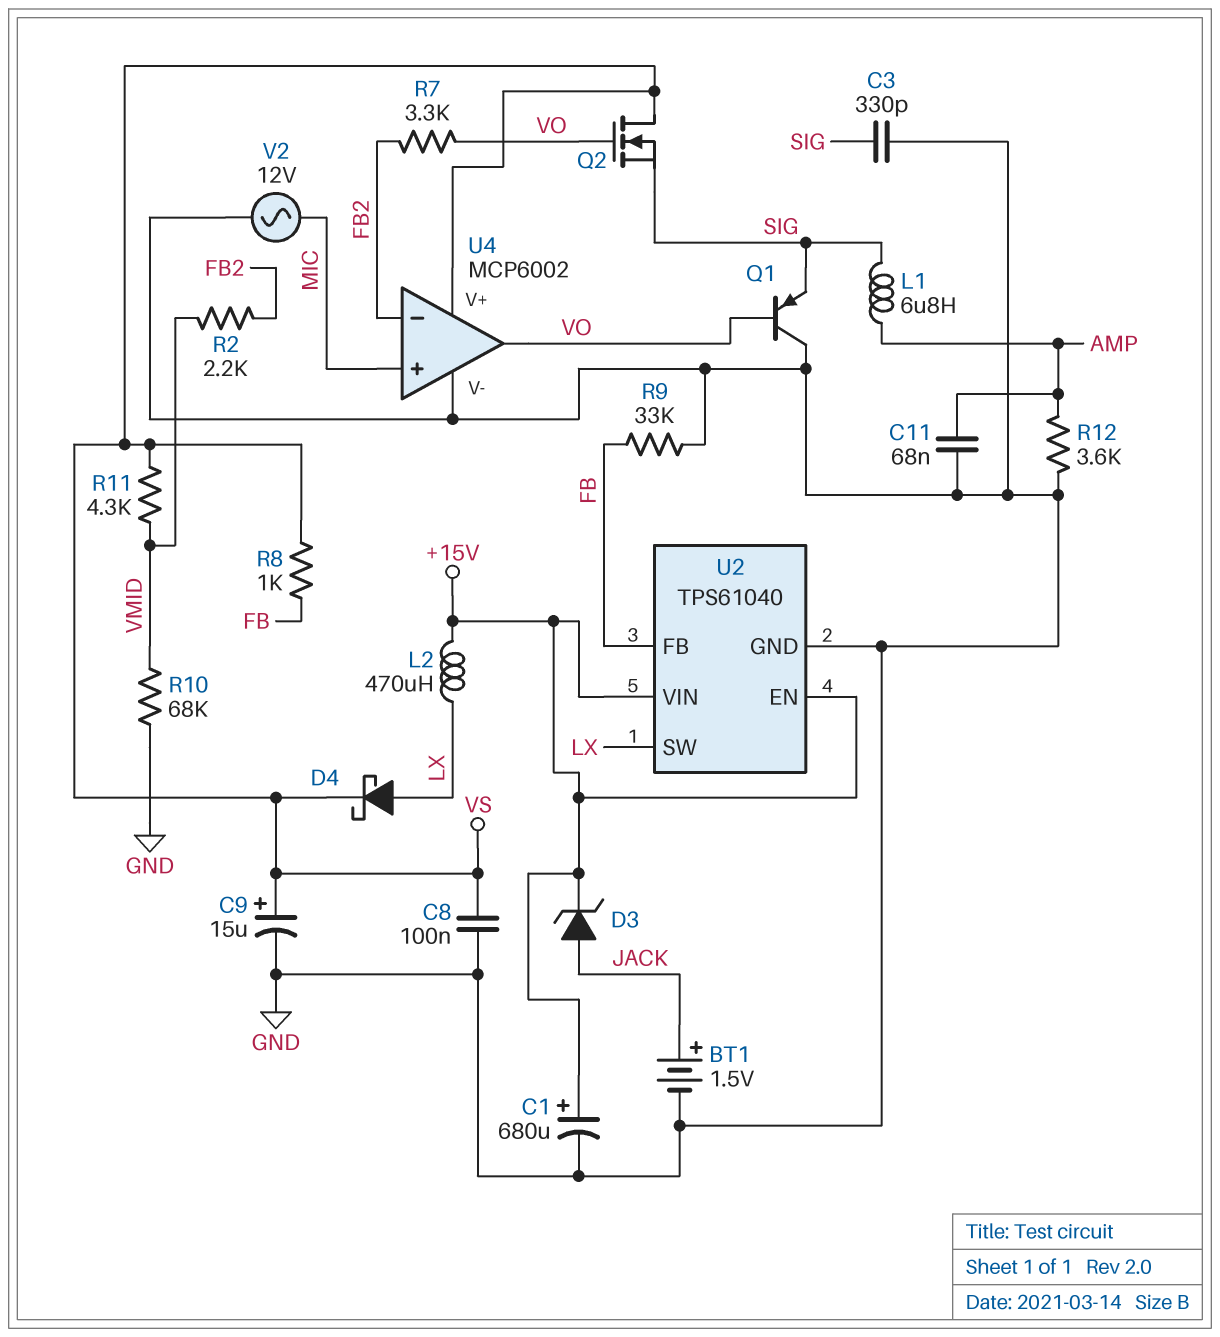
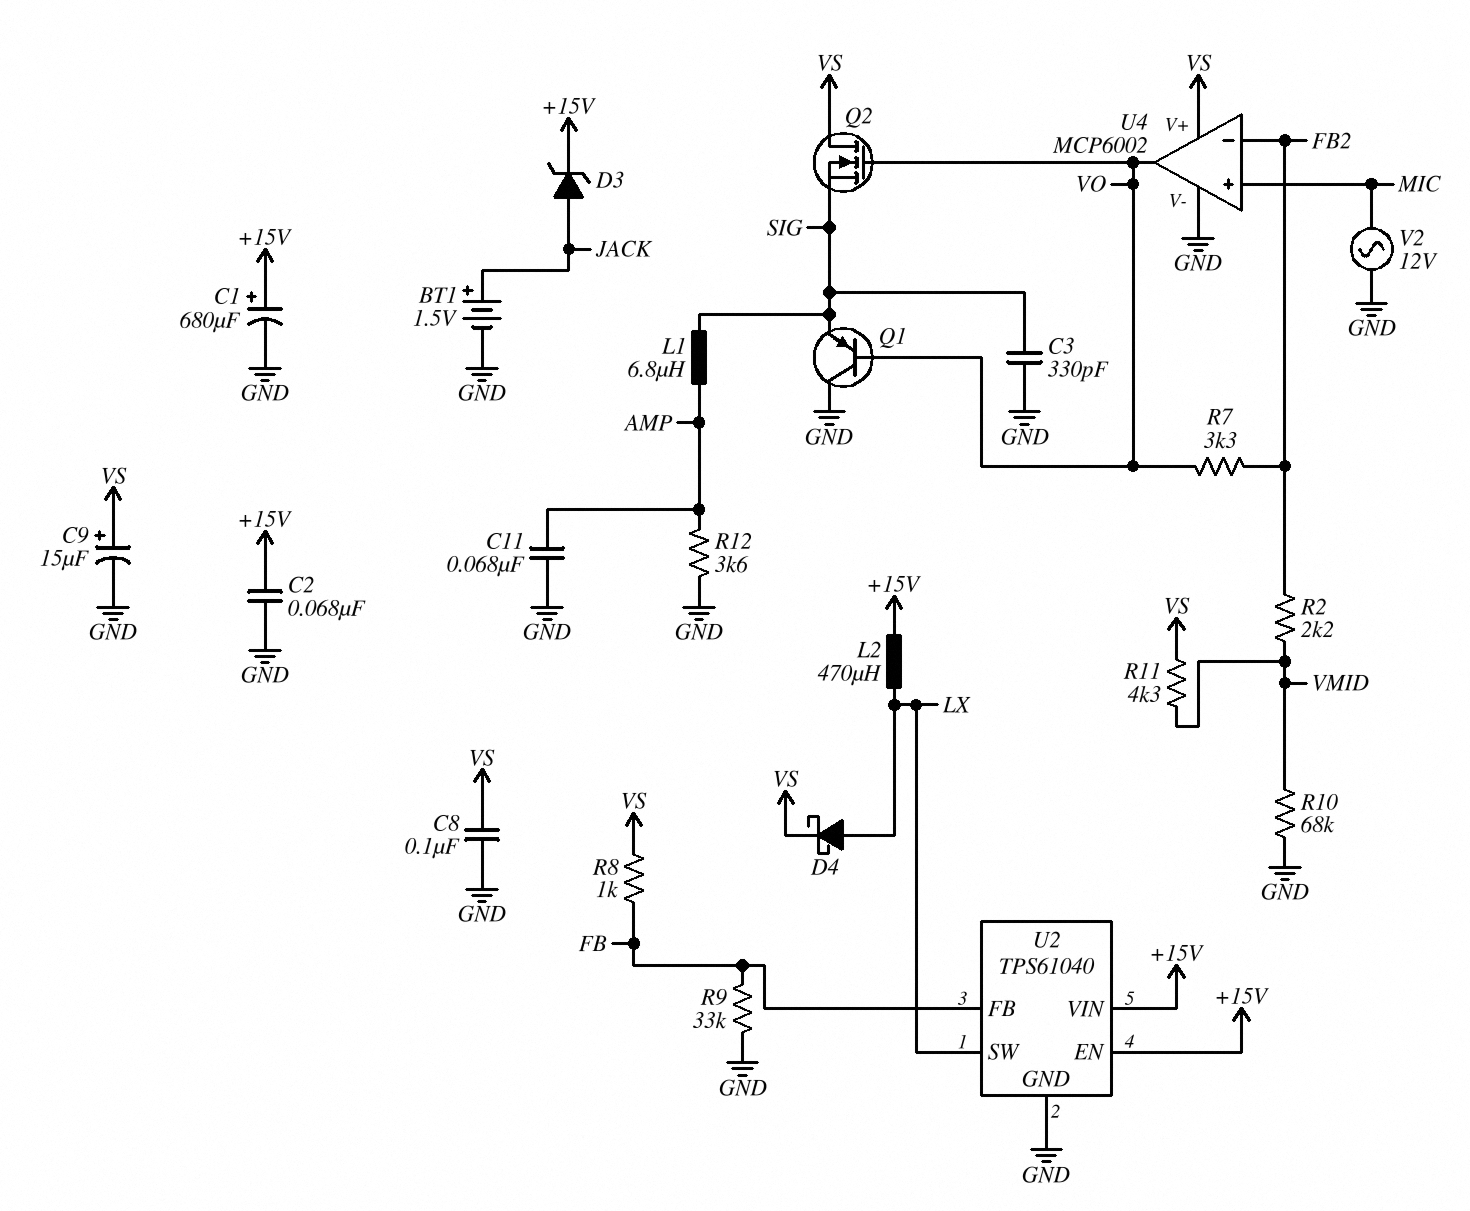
C2: none -> 68nF (+15V, GND)

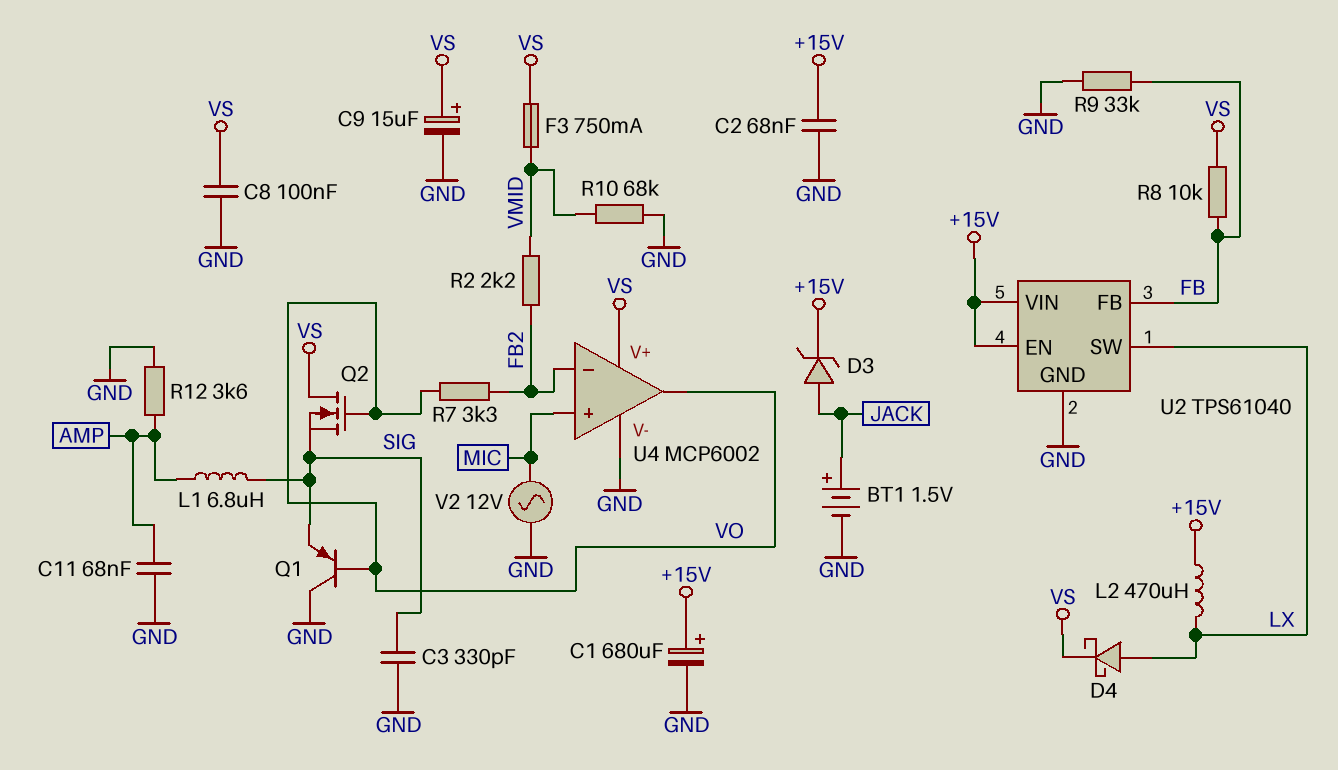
F3: none -> 750mA (VMID, VS)
R8: 1k (FB, VS) -> 10k (FB, VS)
R11: 4.3k (VMID, VS) -> none

